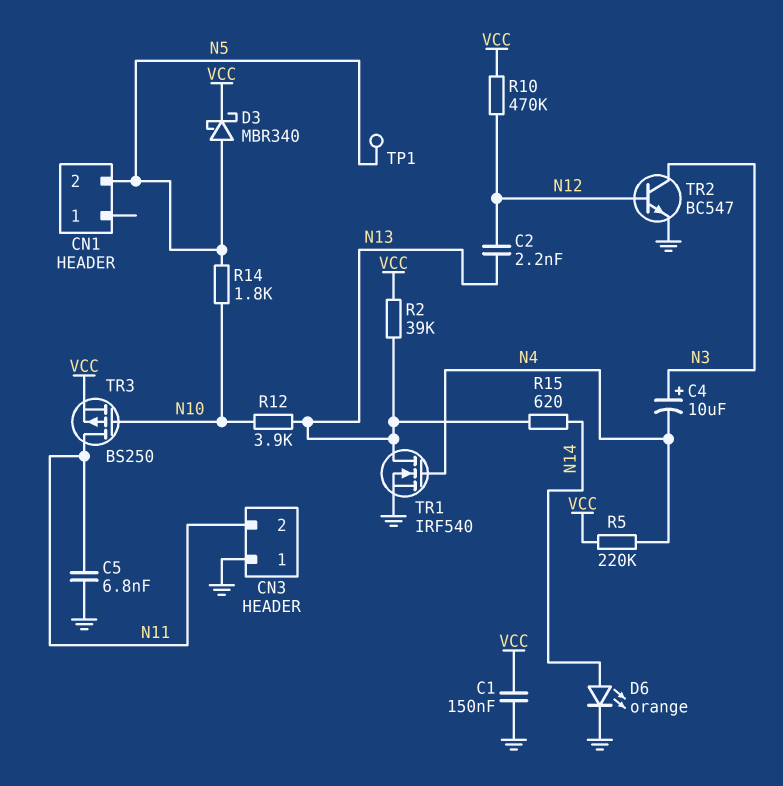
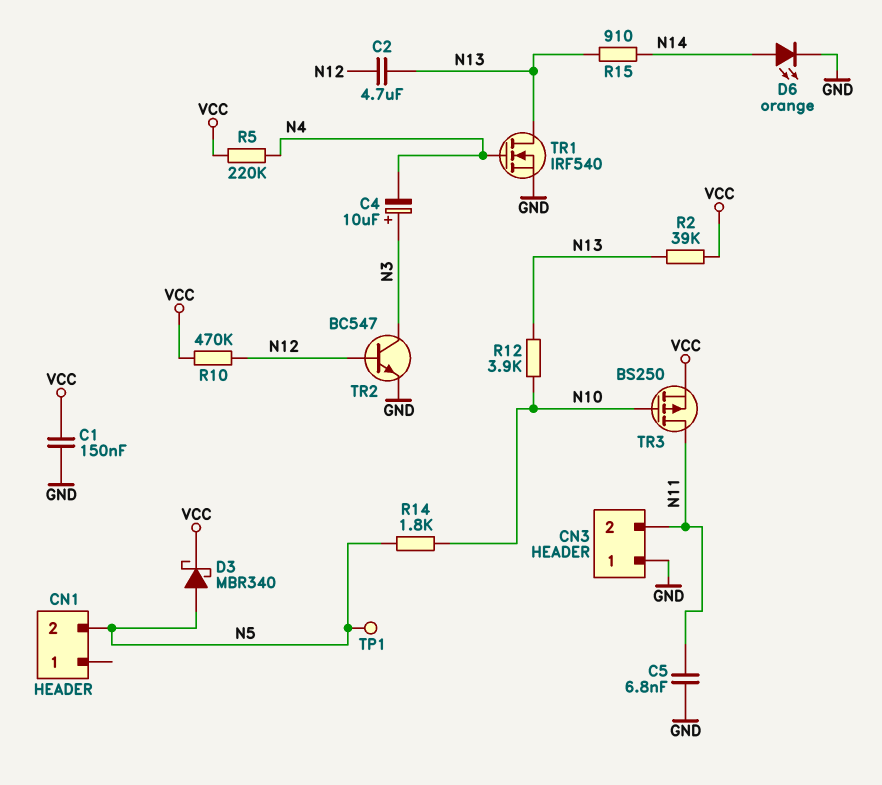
C2: 2.2nF (N12, N13) -> 4.7uF (N12, N13)
R15: 620 (N13, N14) -> 910 (N13, N14)

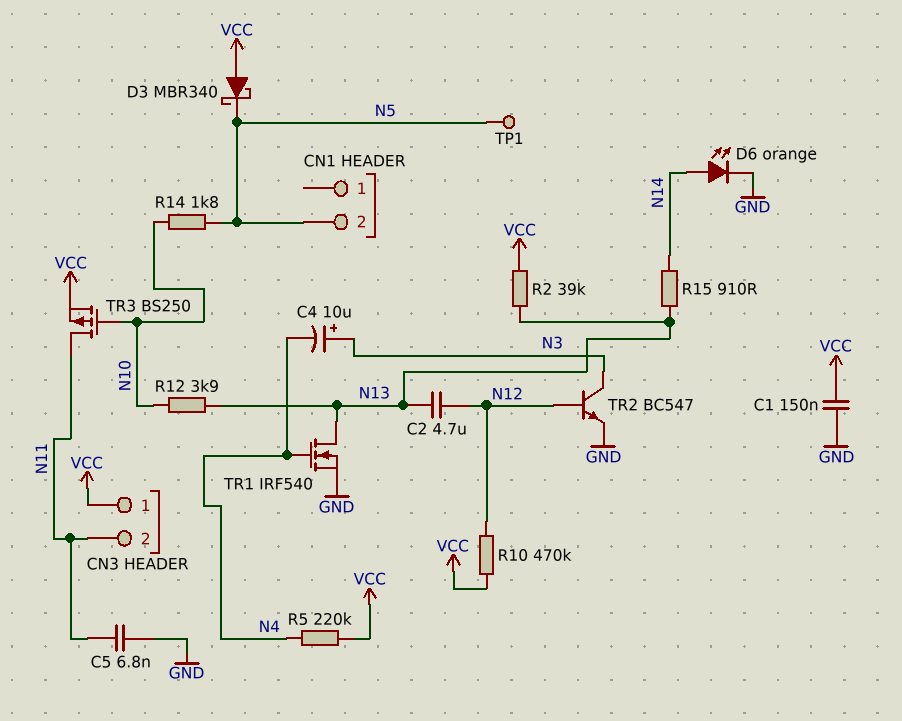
CN3 pin 1: GND -> VCC
D3: schottky MBR340 (A N5, K VCC) -> schottky MBR340 (A VCC, K N5)

